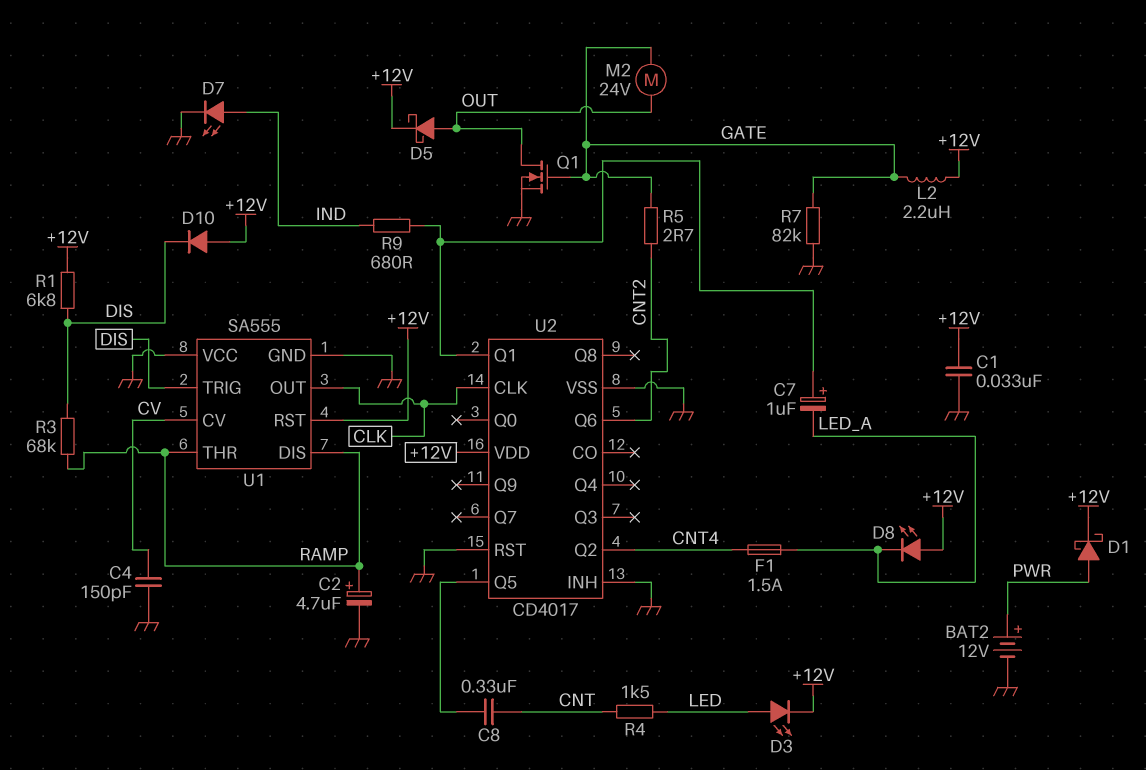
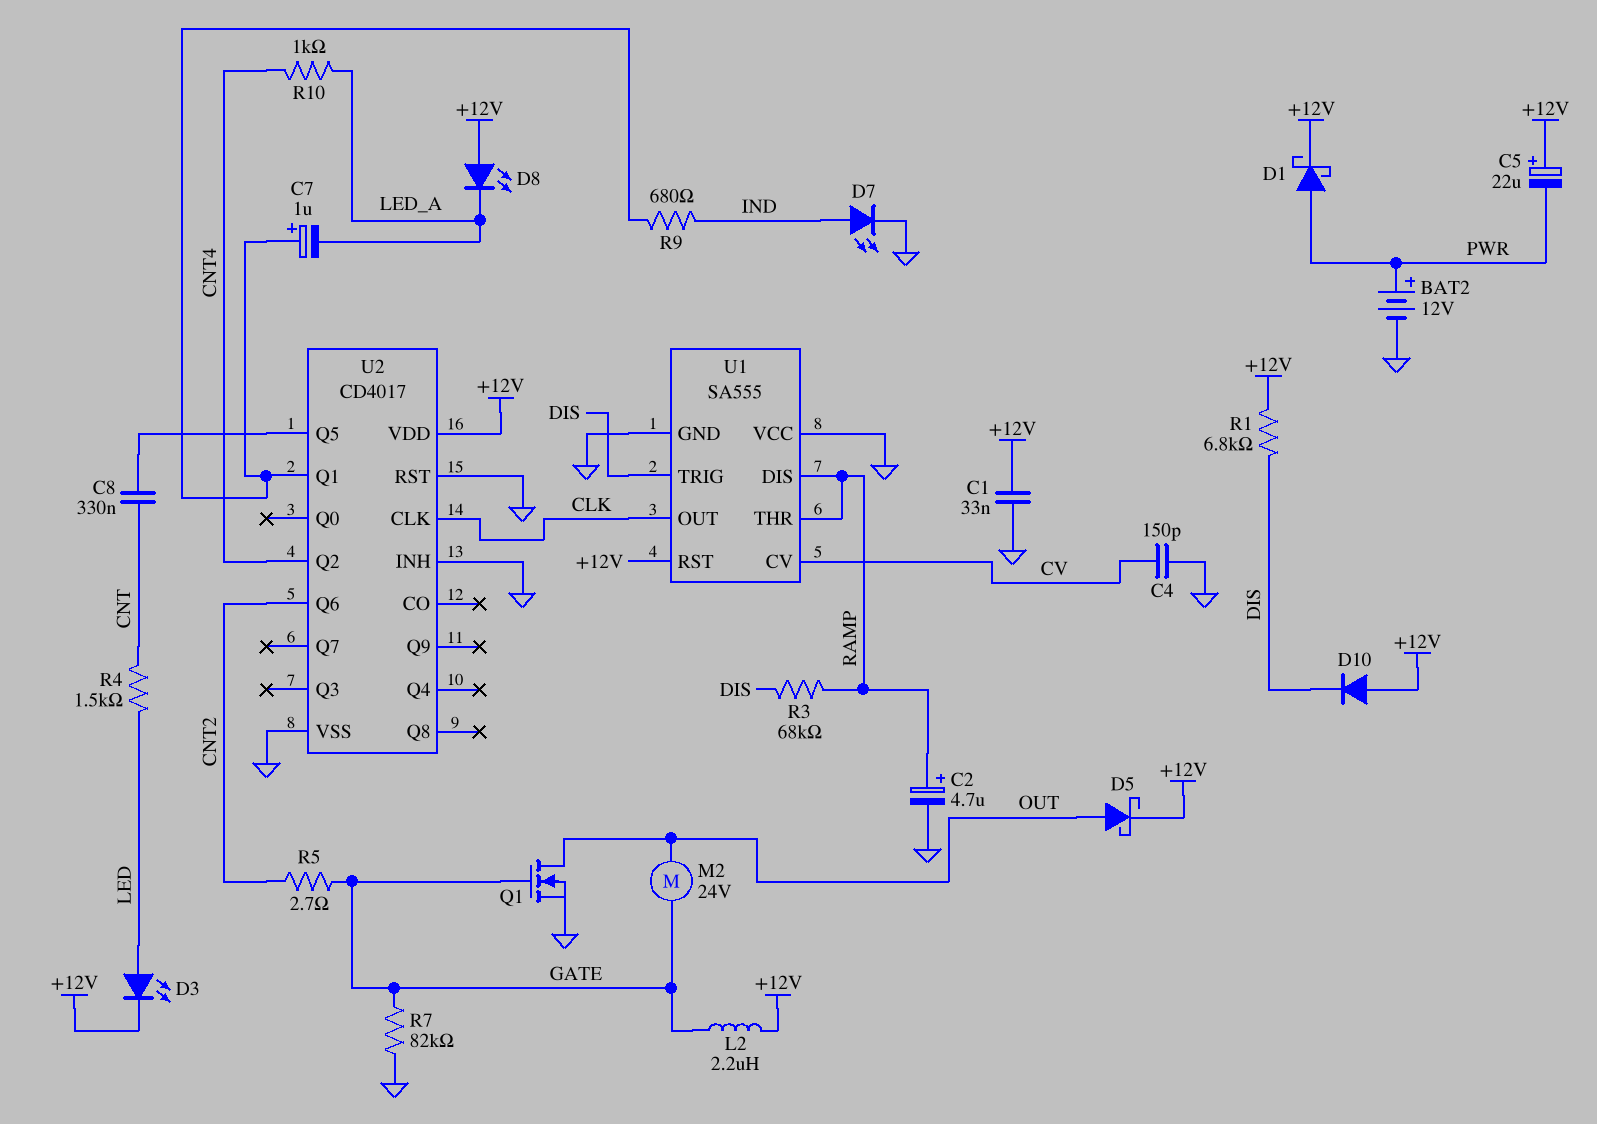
C5: none -> 22uF (plus +12V, minus PWR)
F1: 1.5A (CNT4, LED_A) -> none
R10: none -> 1k (CNT4, LED_A)

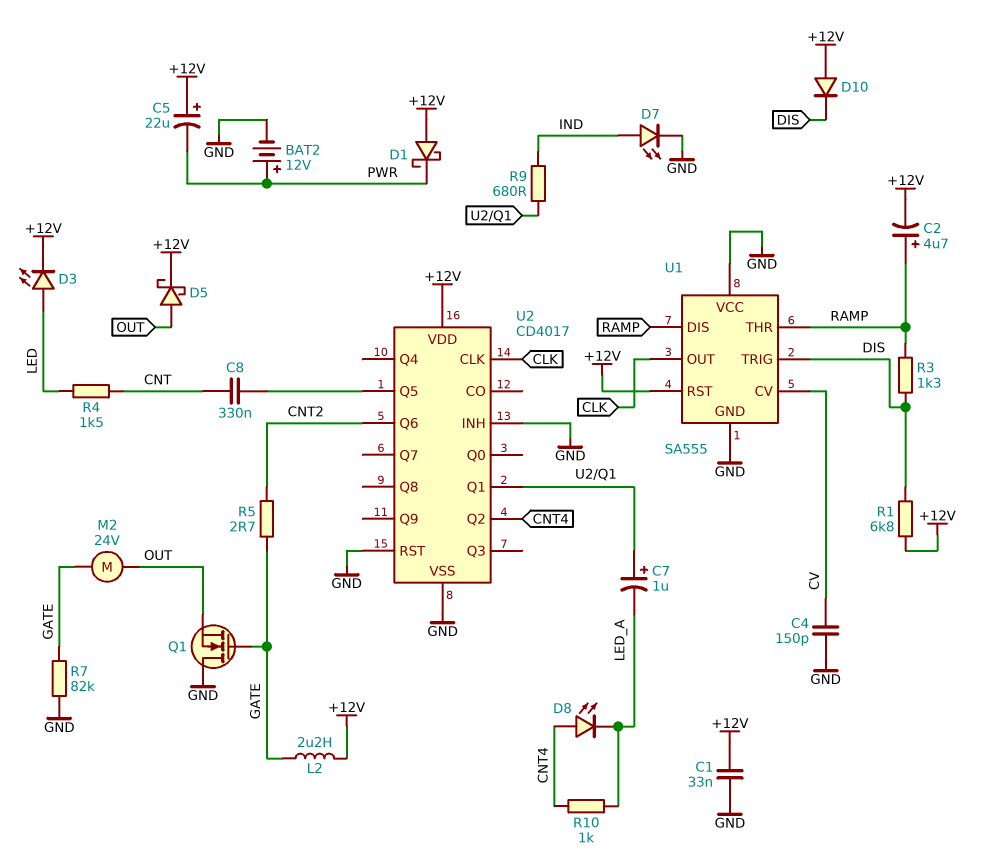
C2: 4.7uF (plus RAMP, minus GND) -> 4.7uF (plus RAMP, minus +12V)
D1: schottky (A PWR, K +12V) -> schottky (A +12V, K PWR)
D8: LED (A +12V, K LED_A) -> LED (A CNT4, K LED_A)
Q1: NMOS (G GATE, D OUT, S GND) -> NMOS (G GATE, D GND, S OUT)
R3: 68k (DIS, RAMP) -> 1.3k (DIS, RAMP)

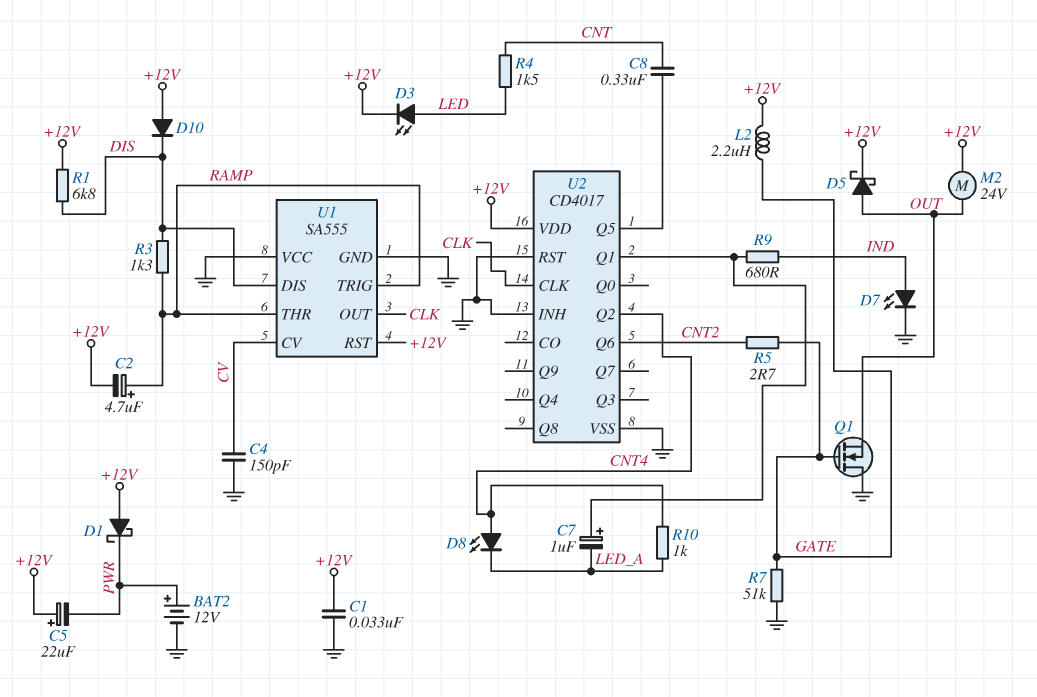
M2: motor 24V (GATE, OUT) -> motor 24V (+12V, OUT)
R7: 82k (GATE, GND) -> 51k (GATE, GND)
U1 pin DIS: RAMP -> DIS
U1 pin TRIG: DIS -> RAMP

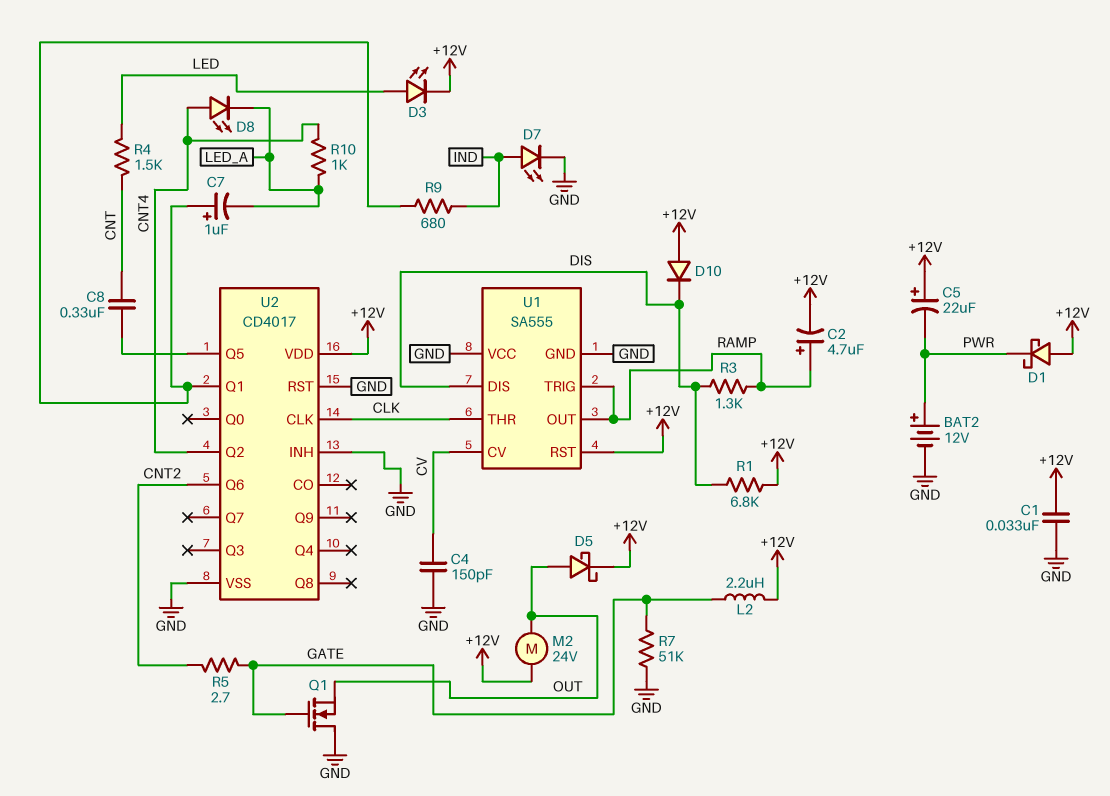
U1 pin OUT: CLK -> RAMP
U1 pin THR: RAMP -> CLK

